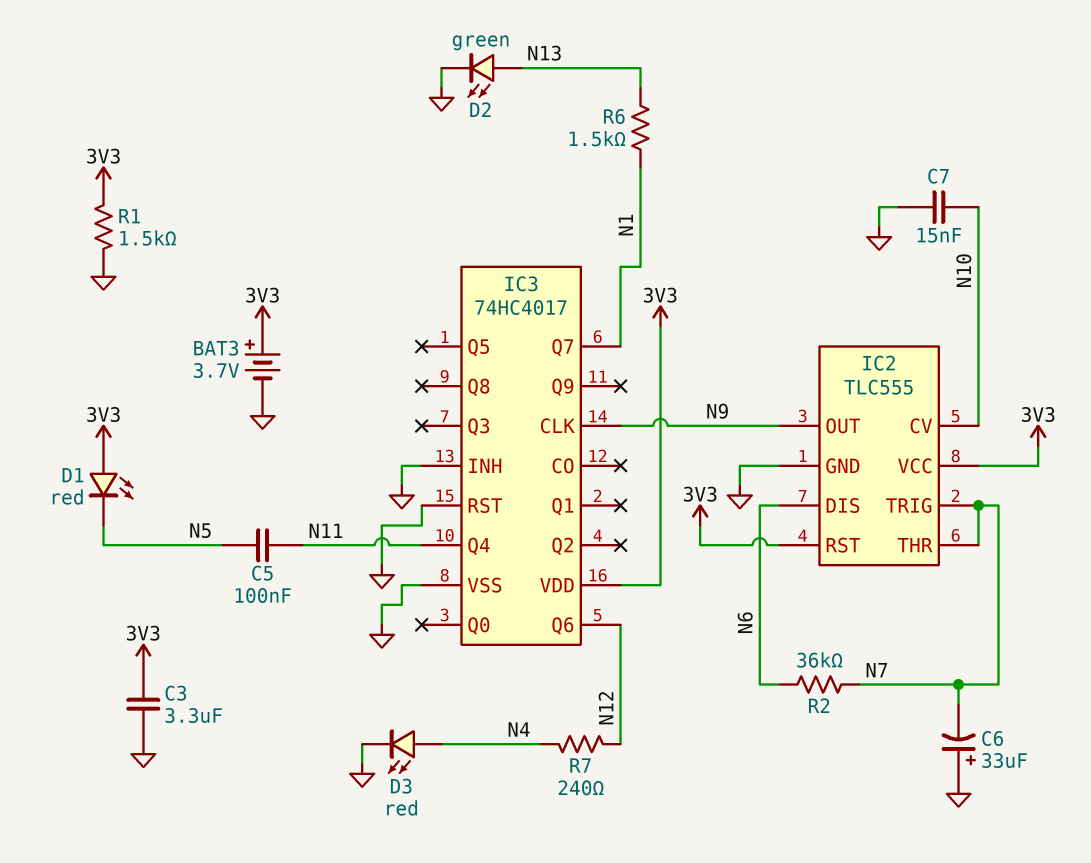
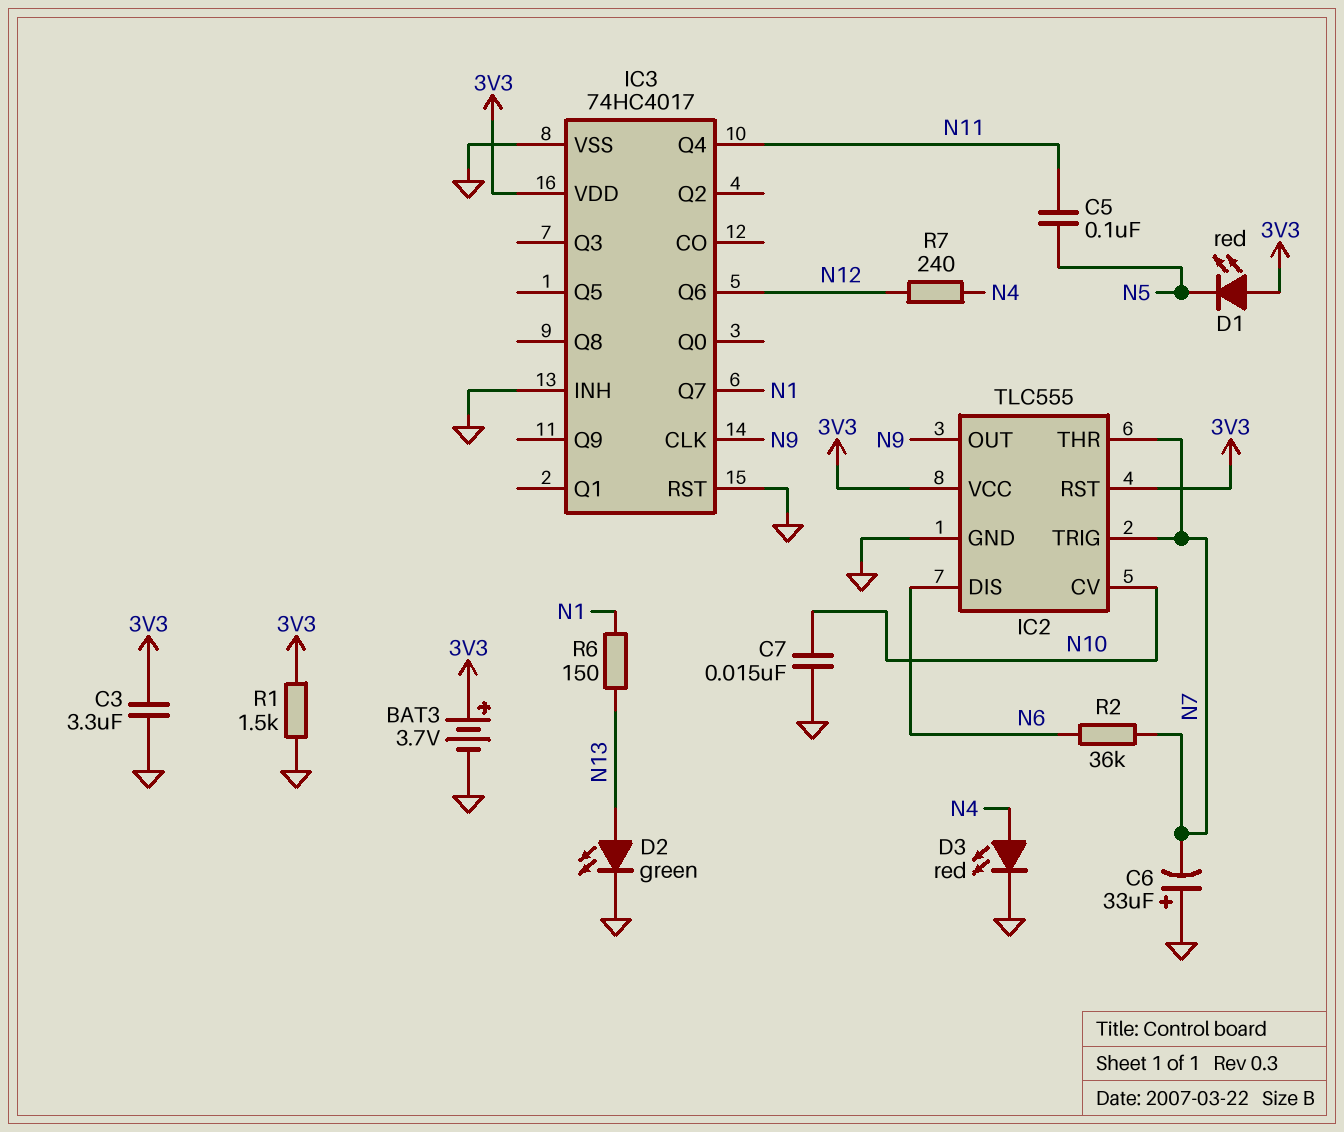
R6: 1.5k (N1, N13) -> 150 (N1, N13)

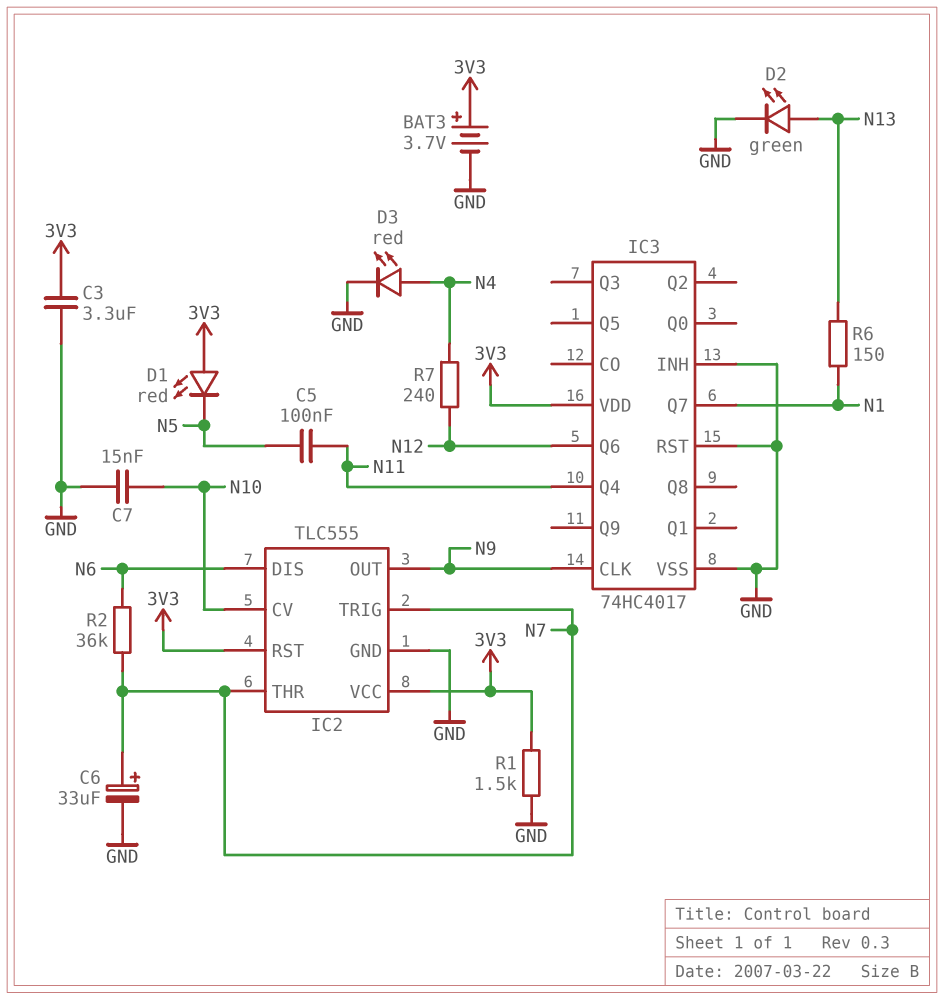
C6: 33uF (plus GND, minus N7) -> 33uF (plus N7, minus GND)

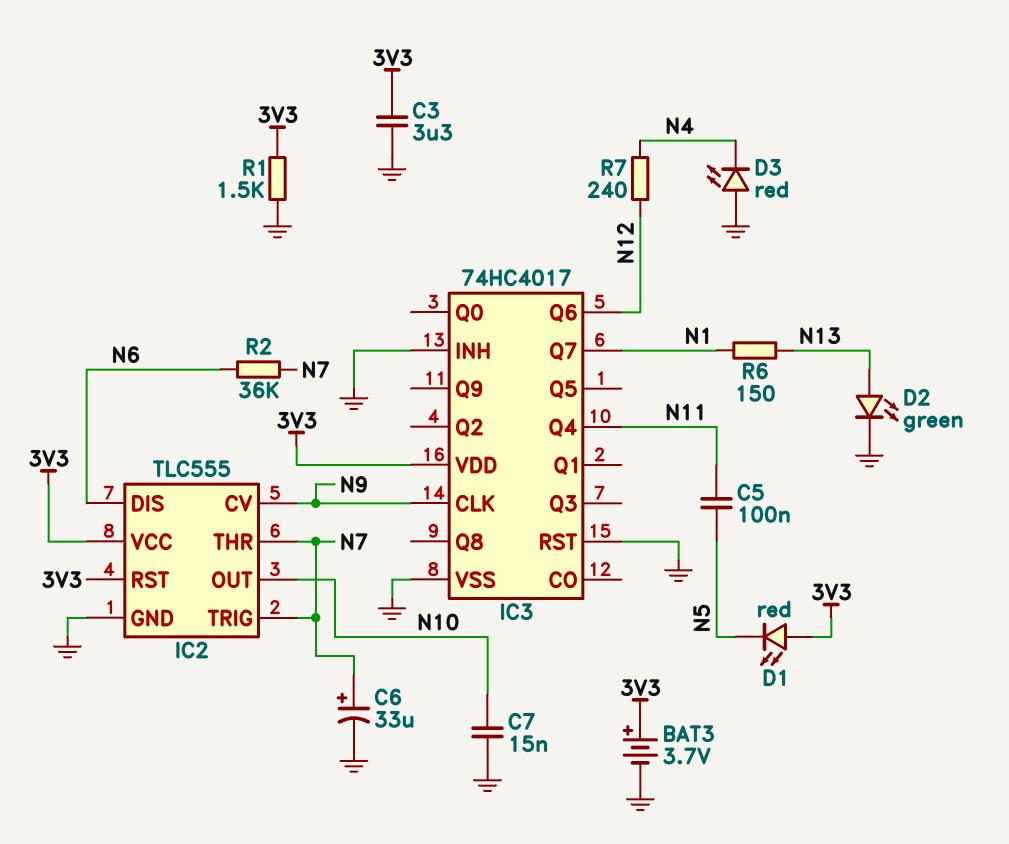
D3: LED red (A N4, K GND) -> LED red (A GND, K N4)
IC2 pin CV: N10 -> N9
IC2 pin OUT: N9 -> N10

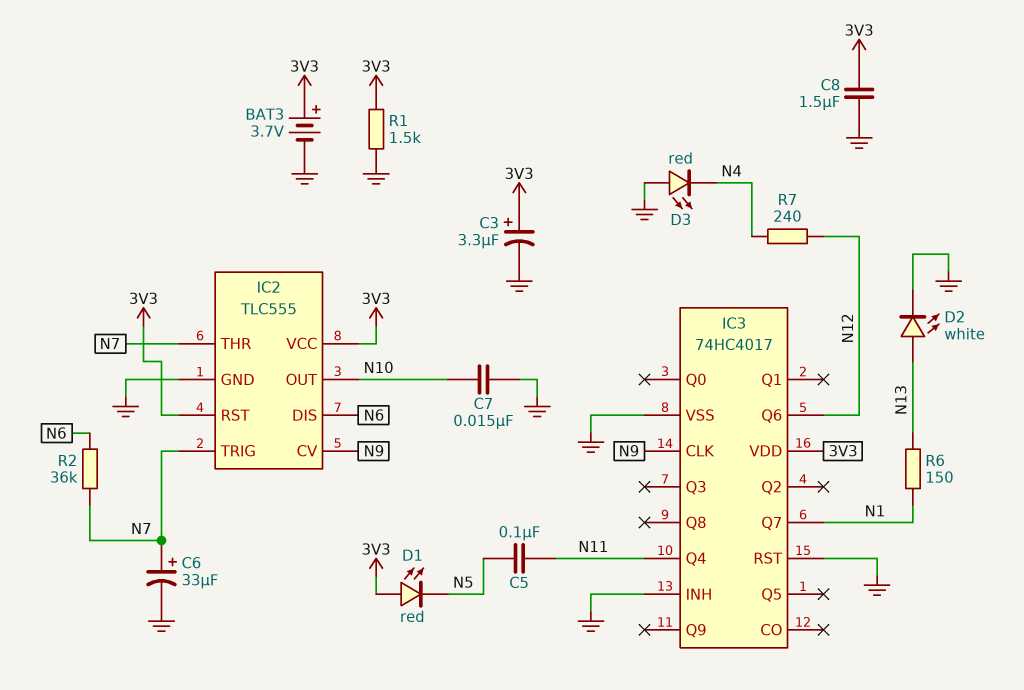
C3: 3.3uF (3V3, GND) -> 3.3uF (plus 3V3, minus GND)
C8: none -> 1.5uF (3V3, GND)
D2: LED green (A N13, K GND) -> LED white (A N13, K GND)

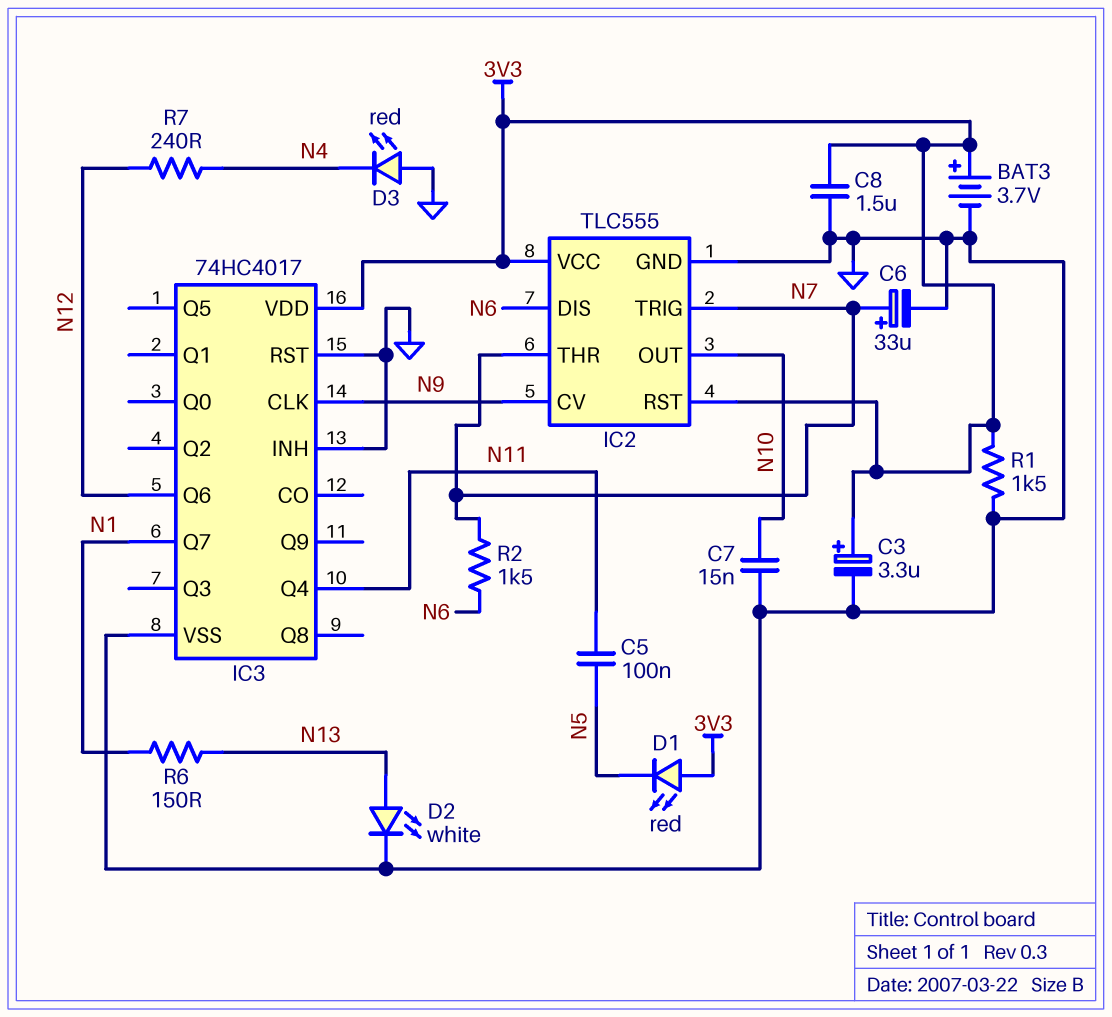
R2: 36k (N6, N7) -> 1.5k (N6, N7)

